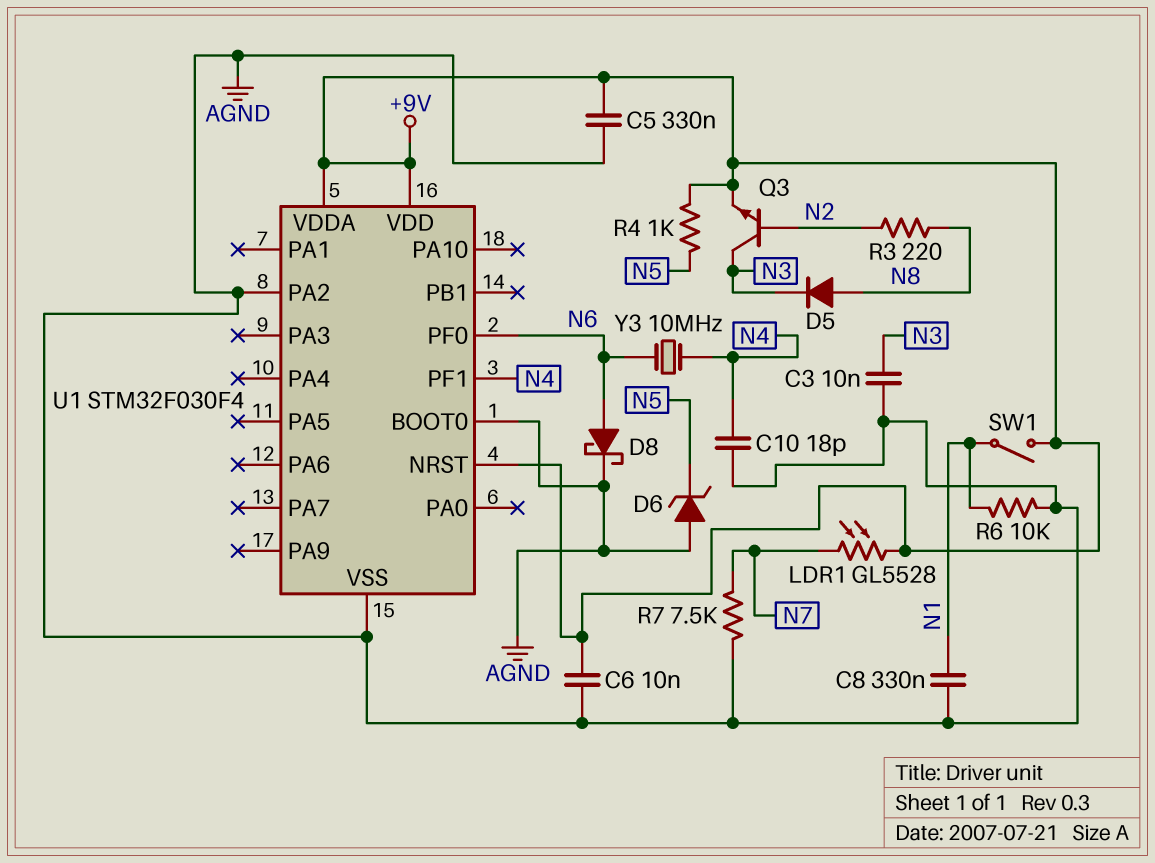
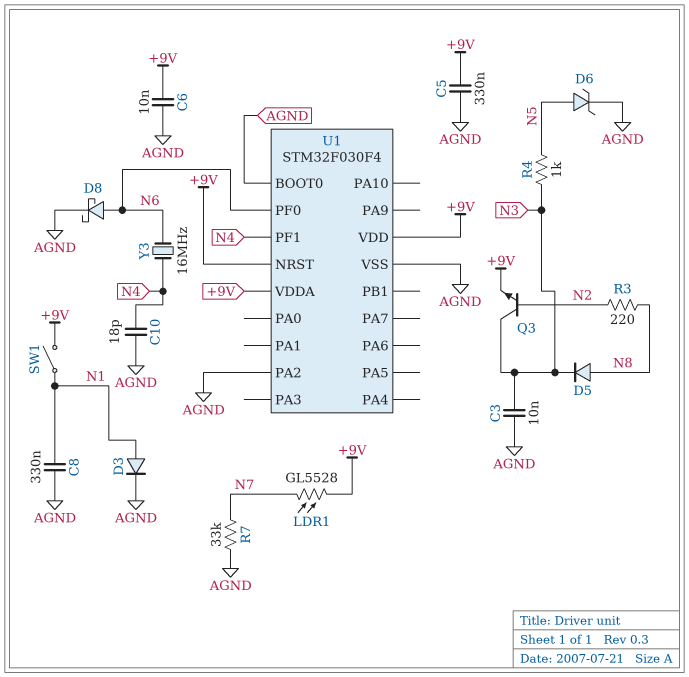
D3: none -> diode (A N1, K AGND)
D6: zener (A AGND, K N5) -> zener (A N5, K AGND)
R4: 1k (+9V, N5) -> 1k (N3, N5)
R6: 10k (AGND, N1) -> none
R7: 7.5k (AGND, N7) -> 33k (AGND, N7)
Y3: 10MHz (N4, N6) -> 16MHz (N4, N6)

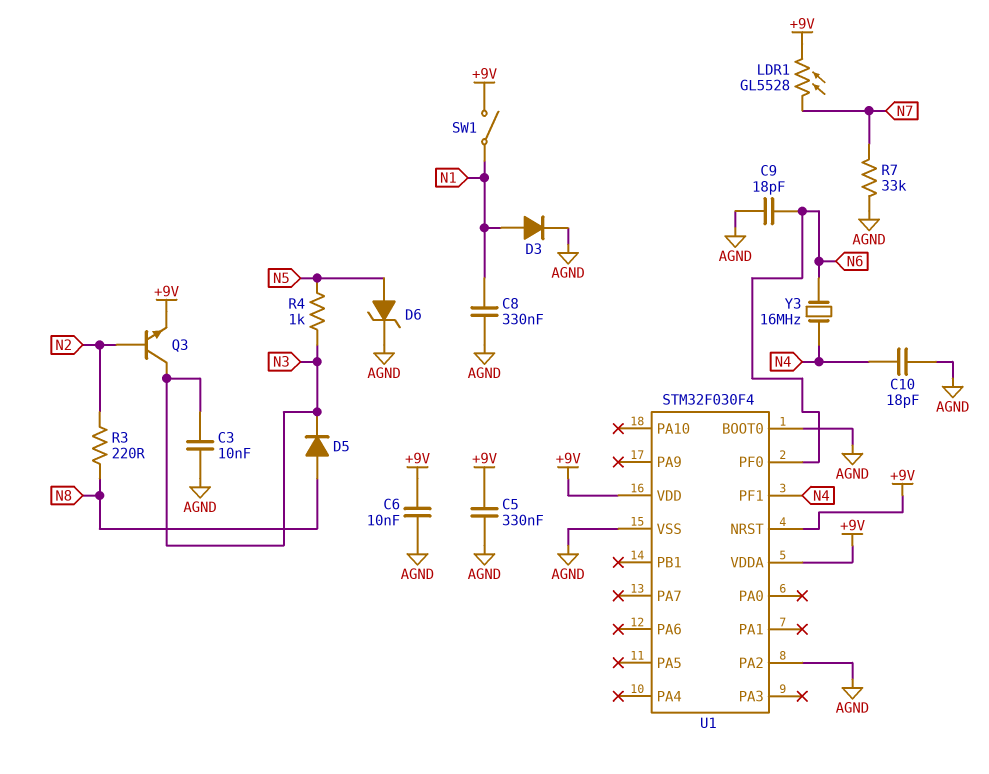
C9: none -> 18pF (AGND, N6)
D8: schottky (A N6, K AGND) -> none

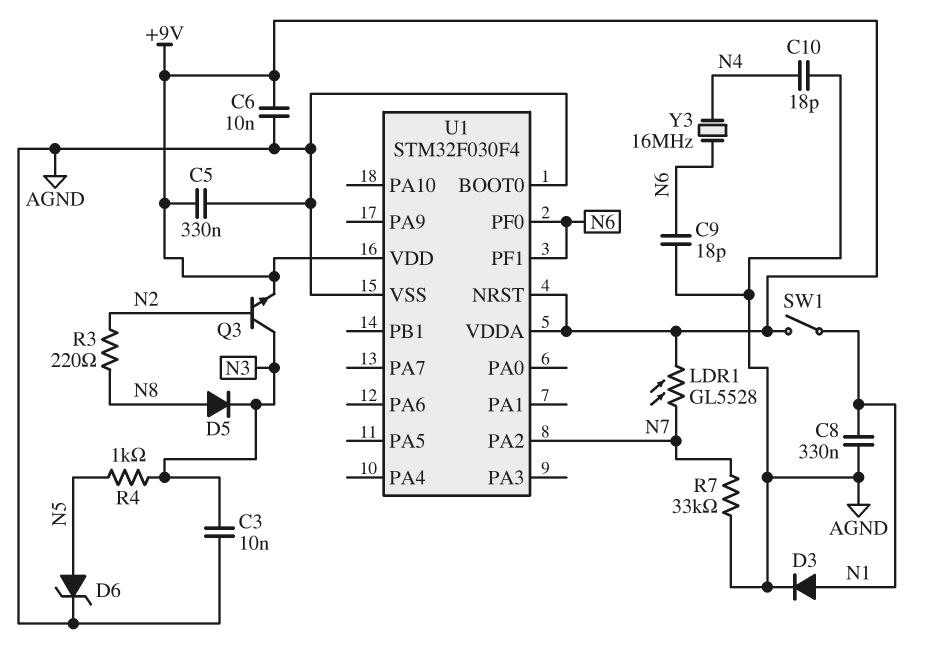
U1 pin PA2: AGND -> N7
U1 pin PF1: N4 -> N6

